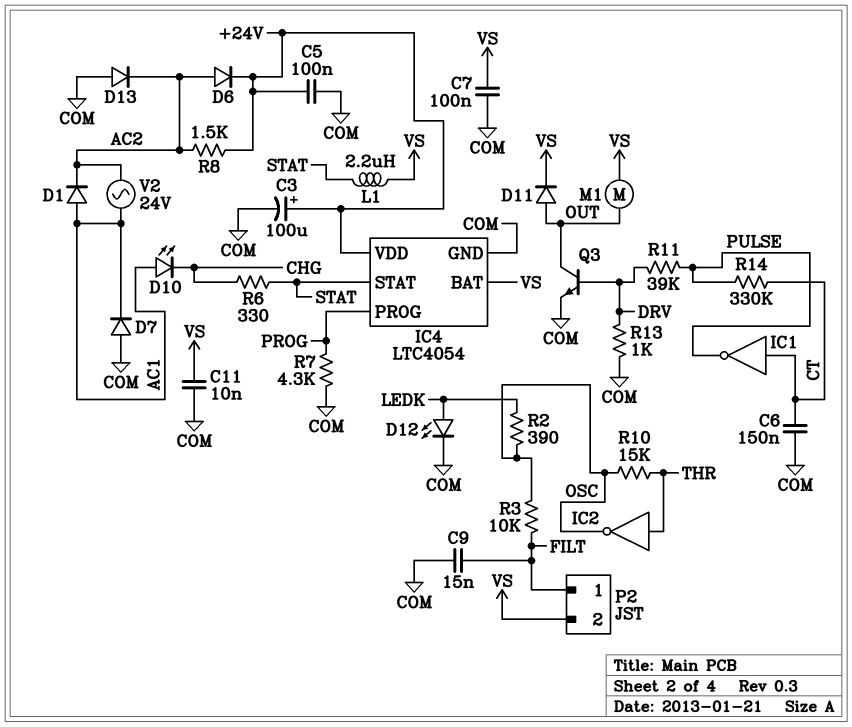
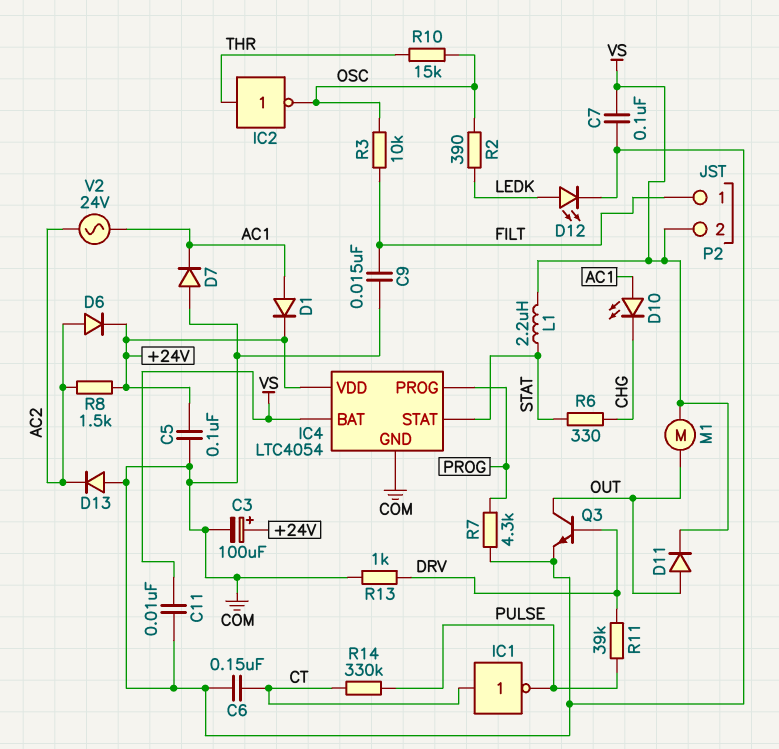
D1: diode (A AC1, K AC2) -> diode (A AC1, K +24V)

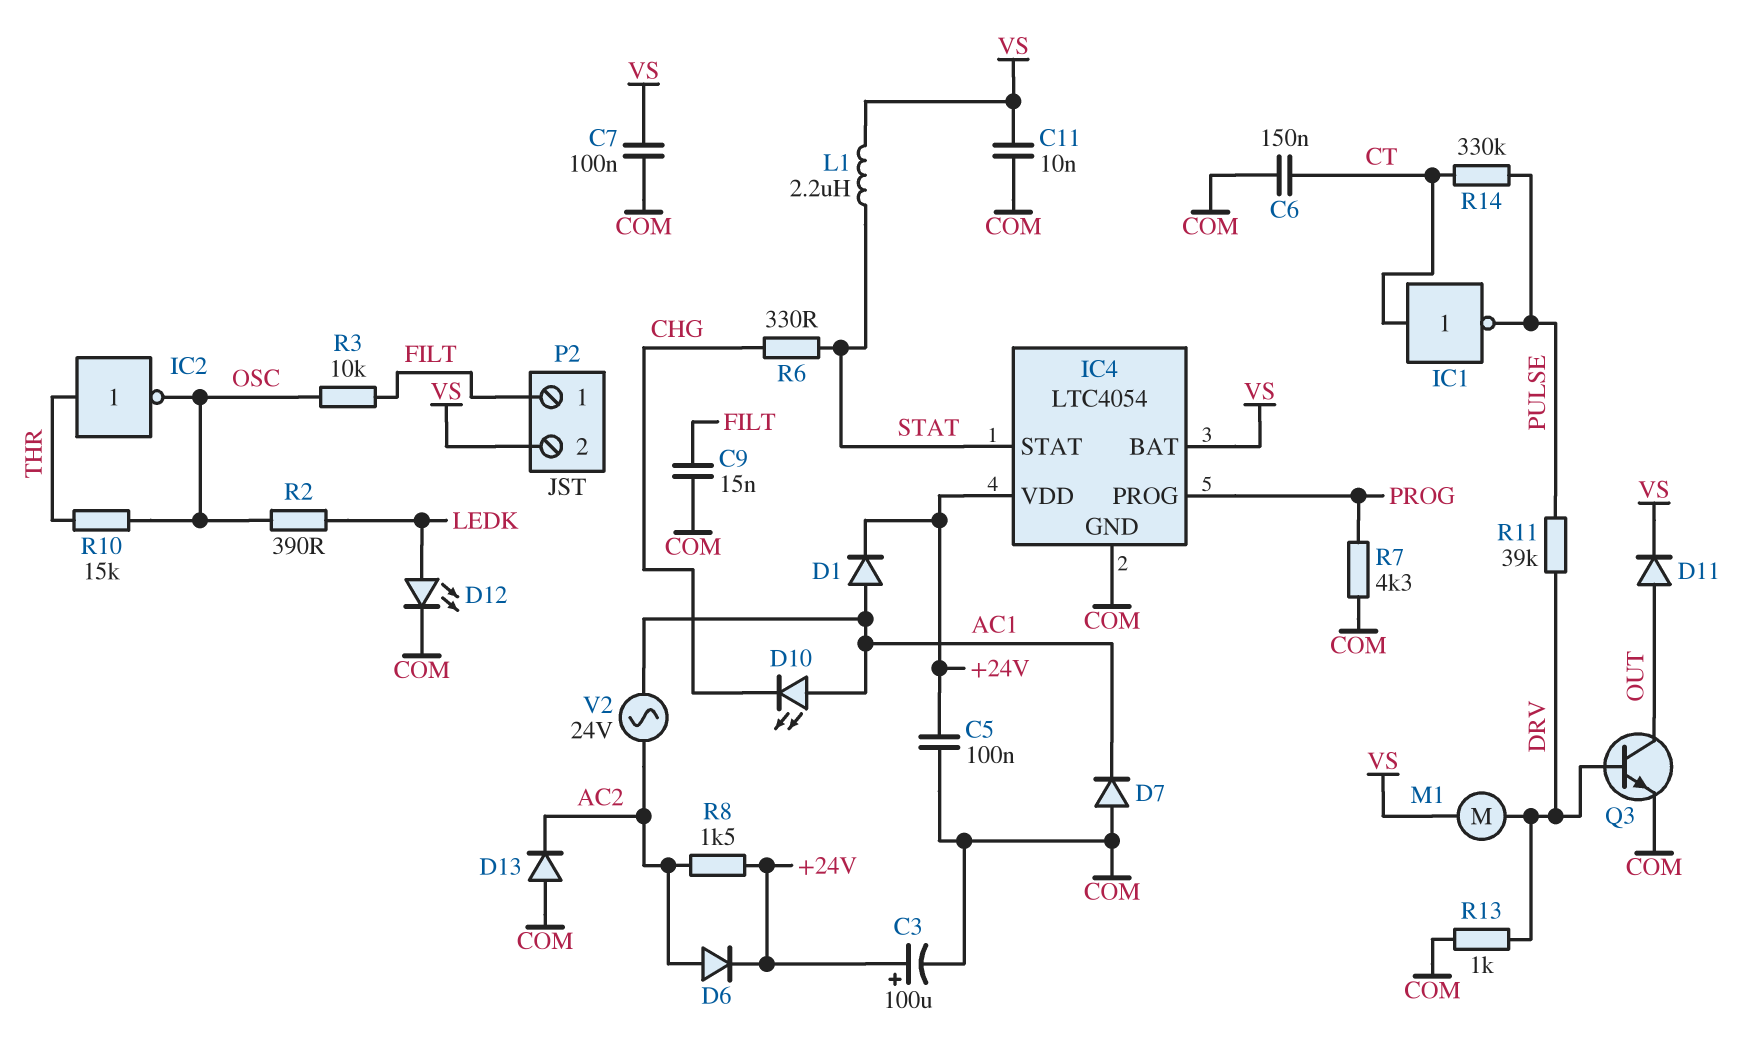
M1: motor (OUT, VS) -> motor (DRV, VS)

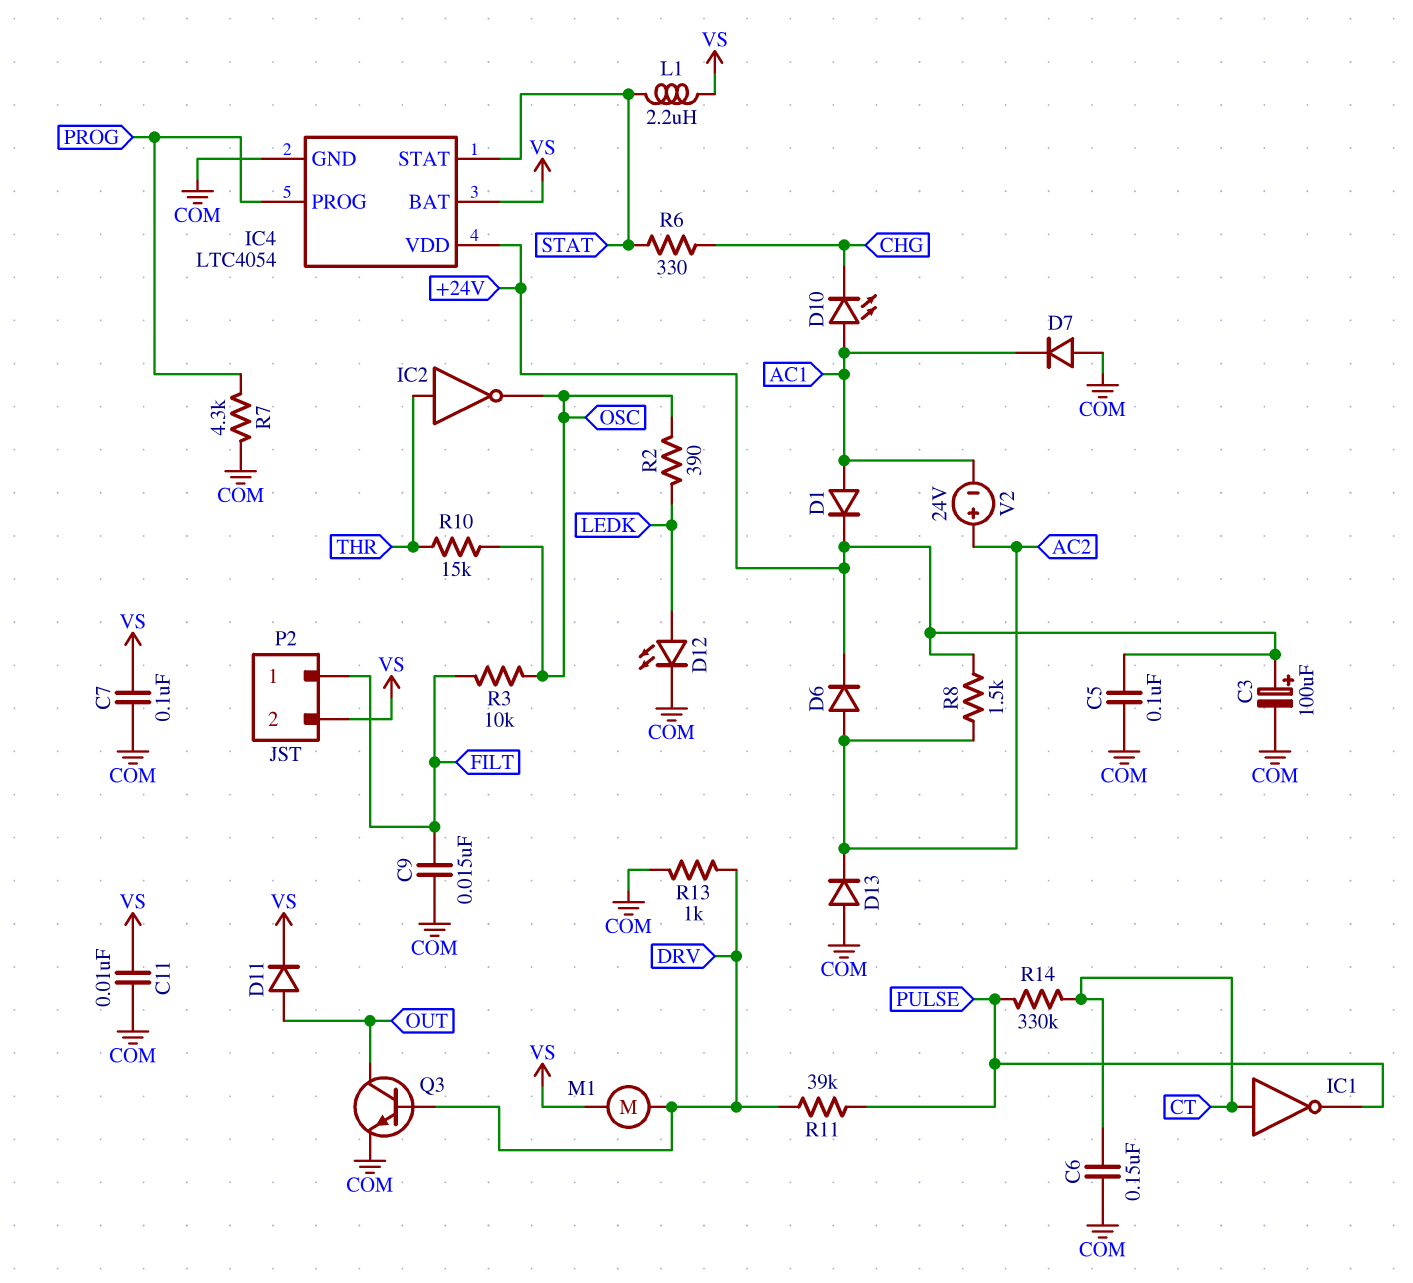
V2: AC 24V (AC1, AC2) -> 24V (plus AC2, minus AC1)

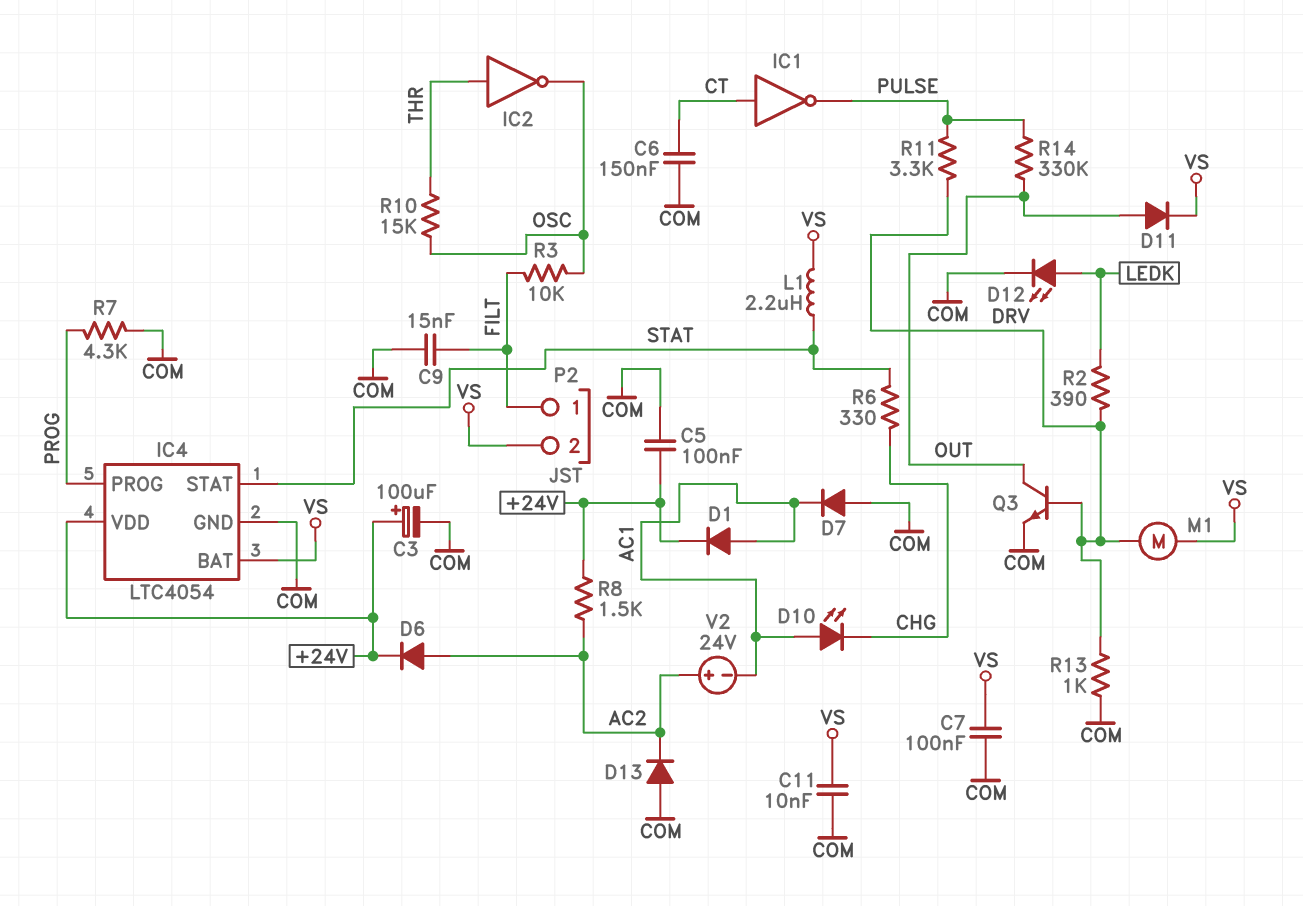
R2: 390 (LEDK, OSC) -> 390 (DRV, LEDK)
R11: 39k (DRV, PULSE) -> 3.3k (DRV, PULSE)
R14: 330k (CT, PULSE) -> 330k (OUT, PULSE)

